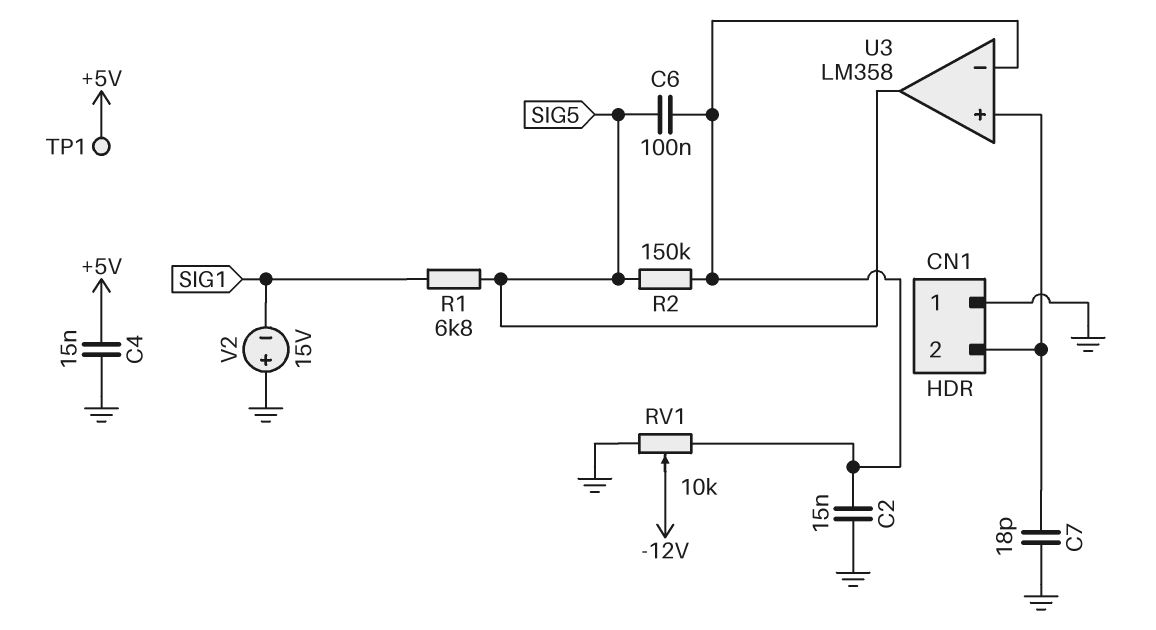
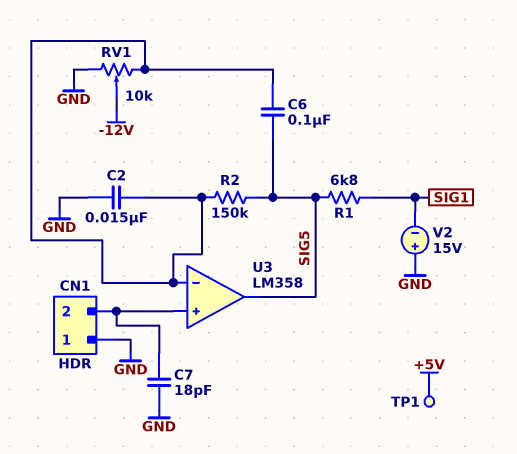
C4: 15nF (+5V, GND) -> none

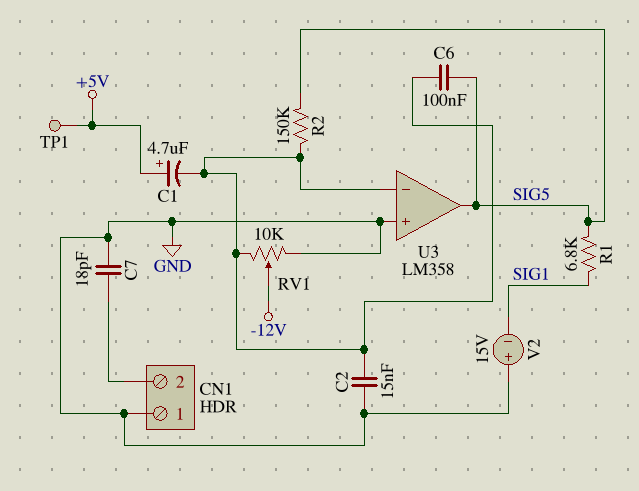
C1: none -> 4.7uF (plus +5V, minus U3/in-)
U3 pin in+: CN1/2 -> GND

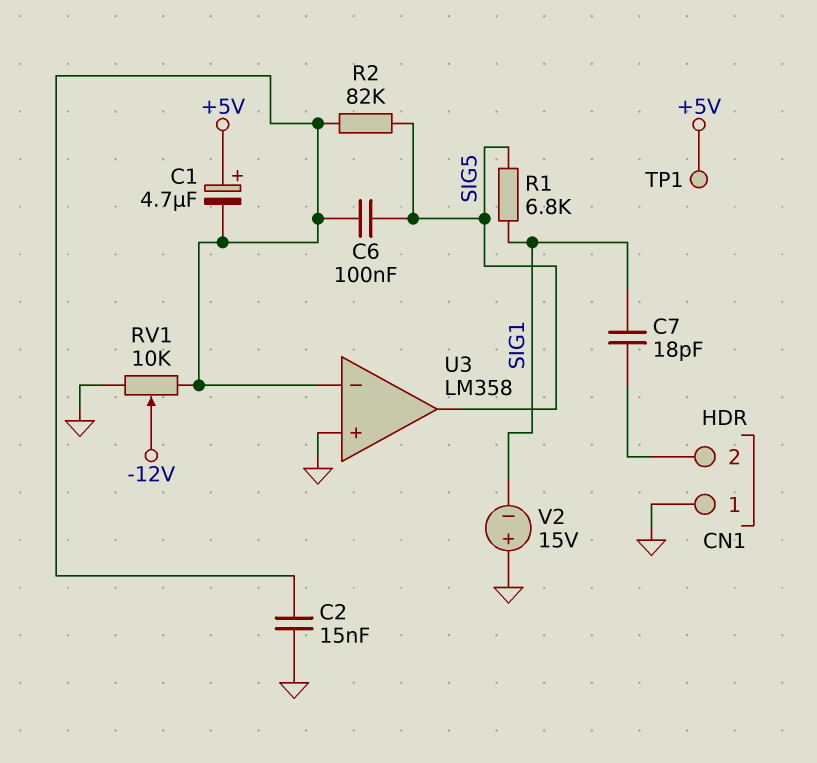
C7: 18pF (CN1/2, GND) -> 18pF (CN1/2, SIG1)
R2: 150k (SIG5, U3/in-) -> 82k (SIG5, U3/in-)

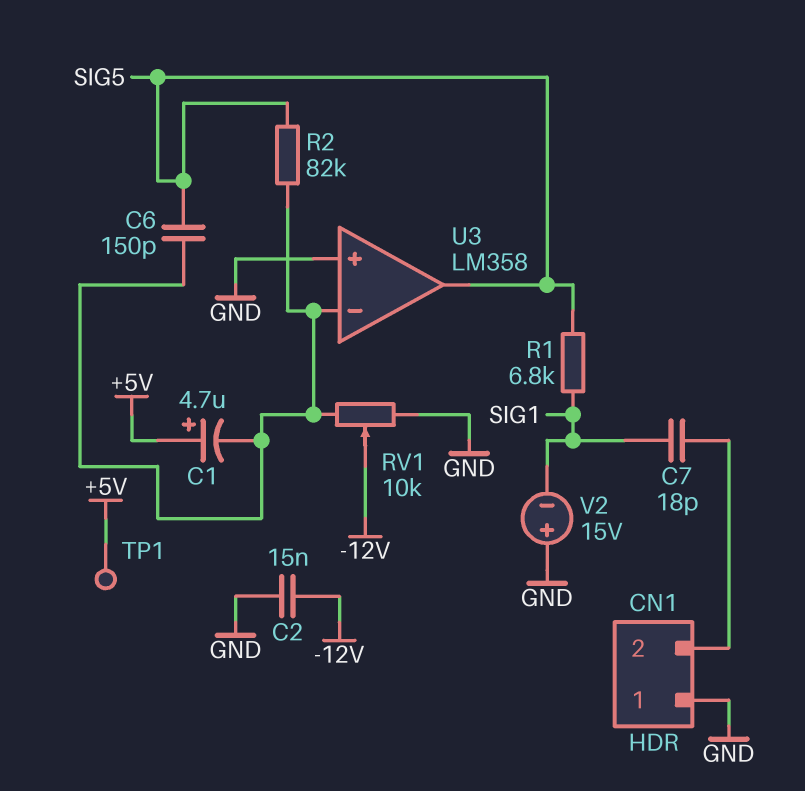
C2: 15nF (GND, U3/in-) -> 15nF (-12V, GND)
C6: 100nF (SIG5, U3/in-) -> 150pF (SIG5, U3/in-)

